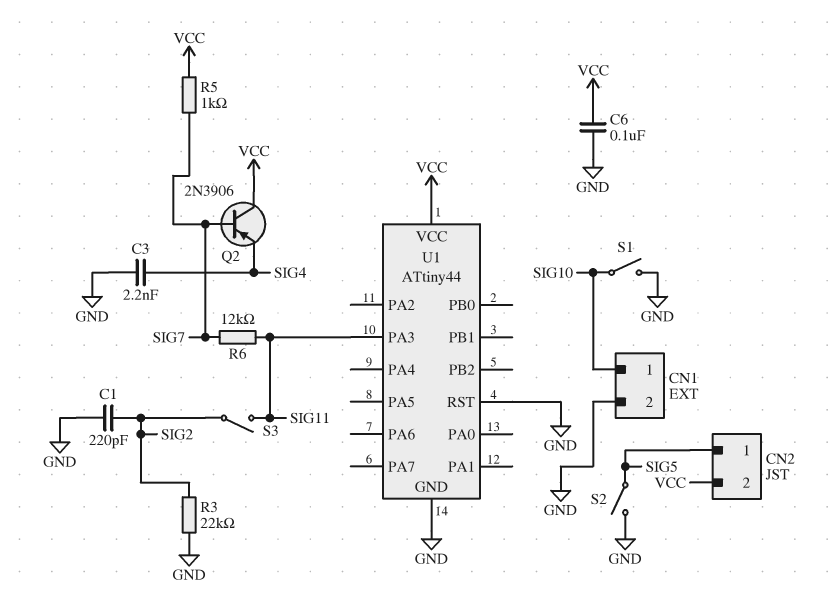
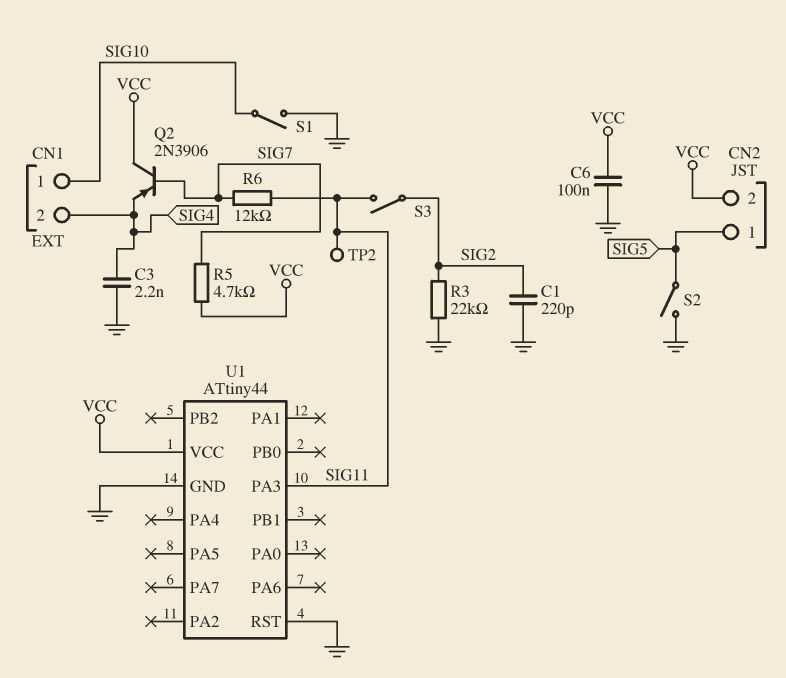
CN1 pin 2: GND -> SIG4
R5: 1k (SIG7, VCC) -> 4.7k (SIG7, VCC)
TP2: none -> test point (SIG11)

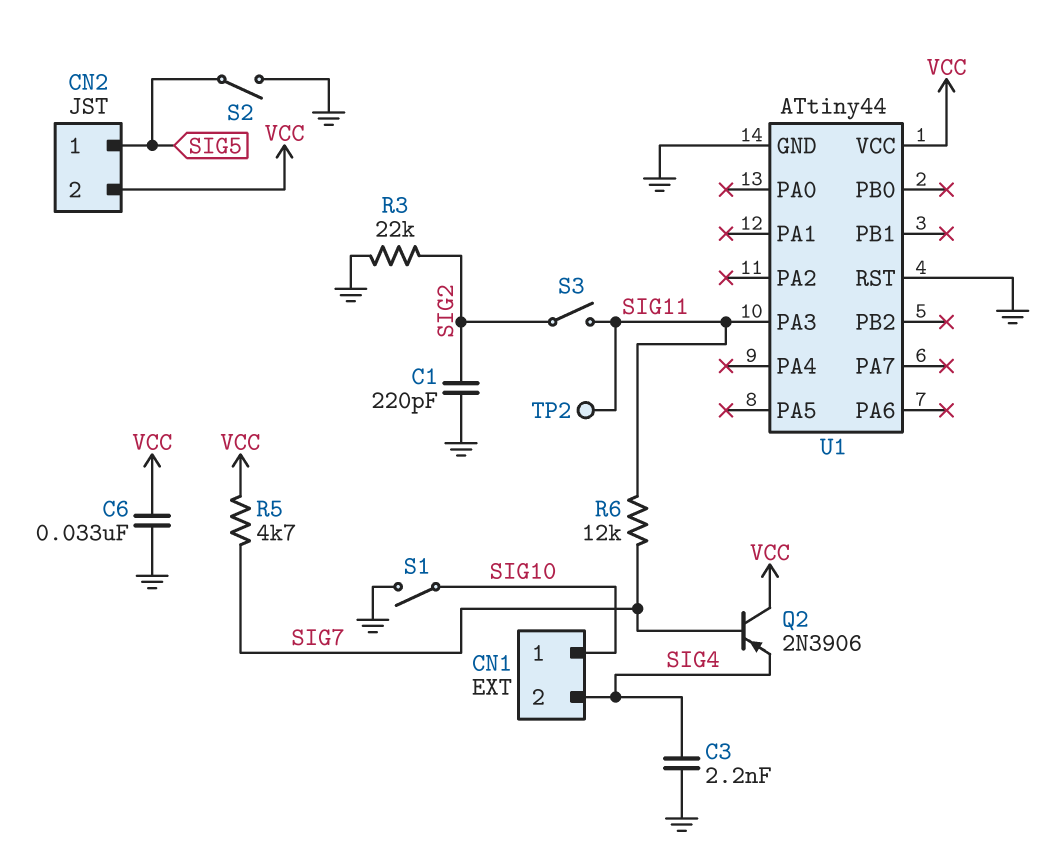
C6: 100nF (GND, VCC) -> 33nF (GND, VCC)

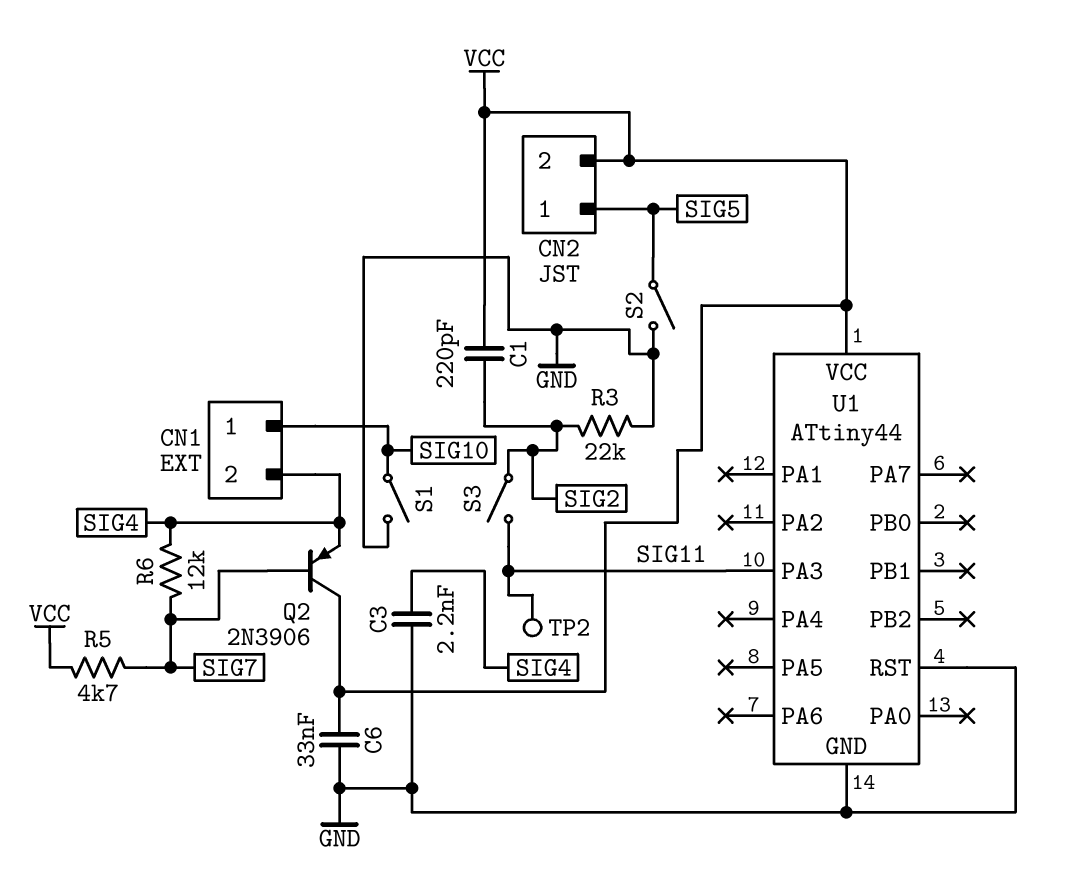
C1: 220pF (GND, SIG2) -> 220pF (SIG2, VCC)
R6: 12k (SIG7, SIG11) -> 12k (SIG4, SIG7)

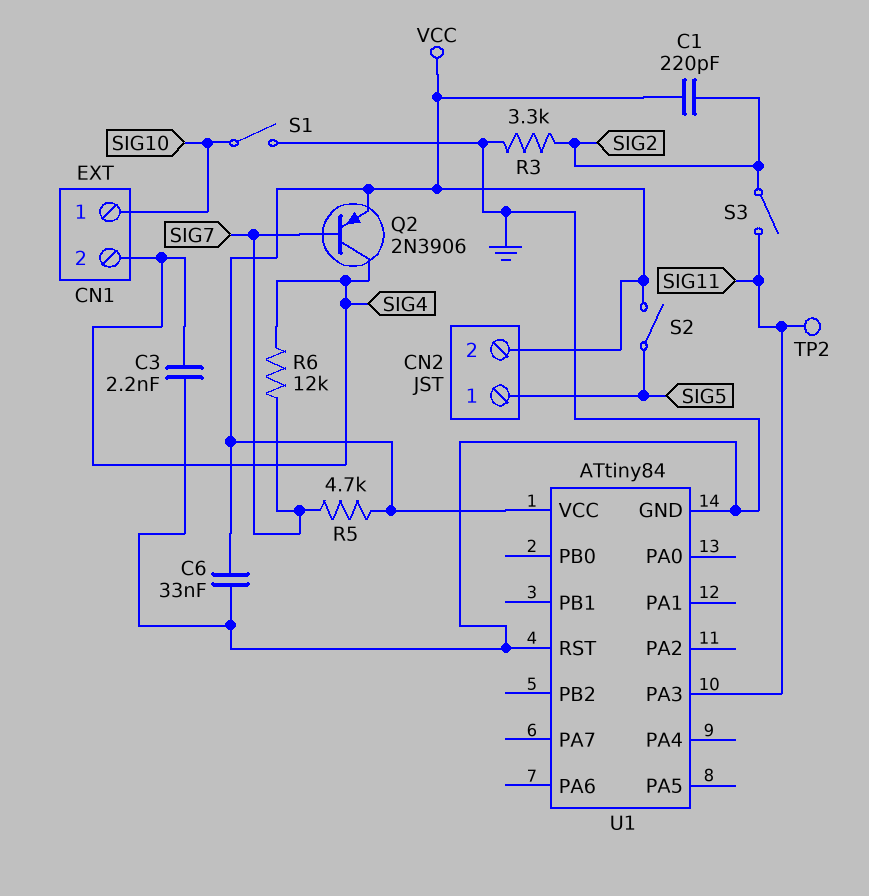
Q2: PNP 2N3906 (B SIG7, C VCC, E SIG4) -> PNP 2N3906 (B SIG7, C SIG4, E VCC)
R3: 22k (GND, SIG2) -> 3.3k (GND, SIG2)
S2: switch (GND, SIG5) -> switch (SIG5, VCC)
U1: ATtiny44 -> ATtiny84

